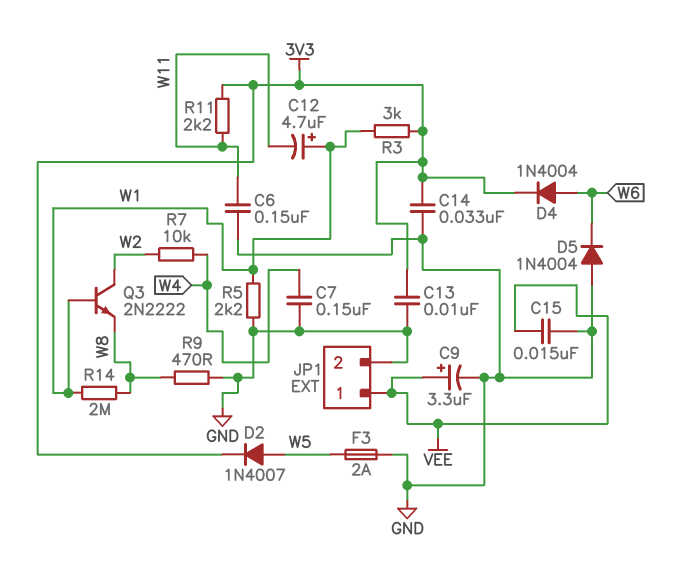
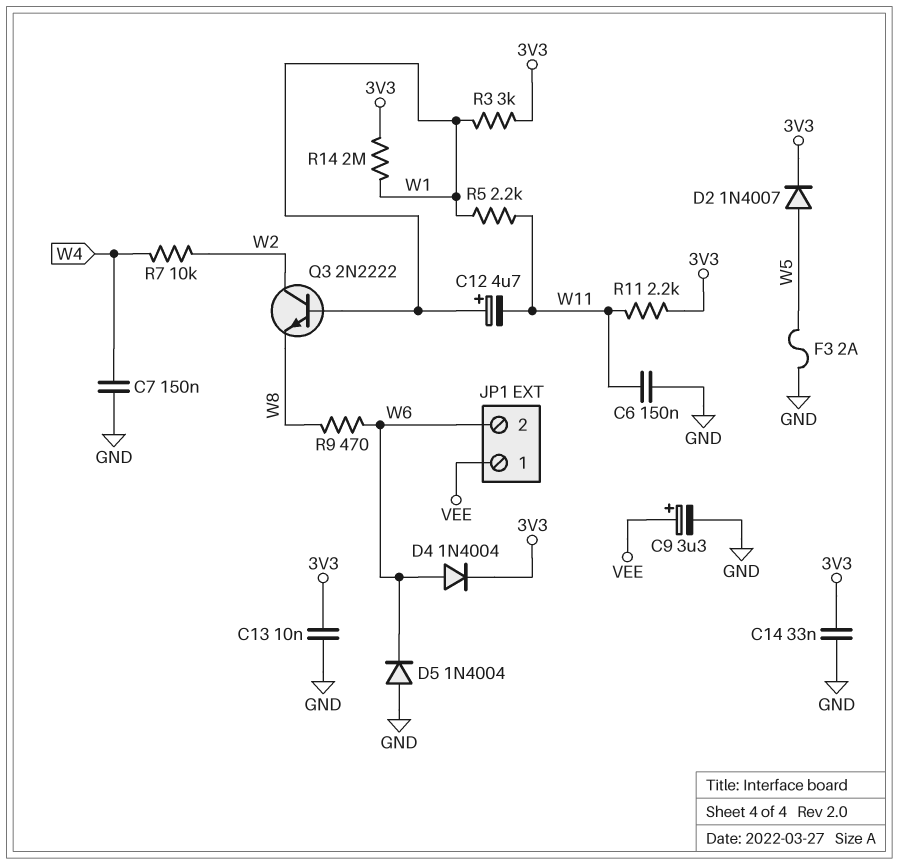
C15: 15nF (GND, VEE) -> none
JP1 pin 2: GND -> W6
R5: 2.2k (GND, W1) -> 2.2k (W1, W11)
R9: 470 (GND, W8) -> 470 (W6, W8)
R14: 2M (W1, W8) -> 2M (3V3, W1)

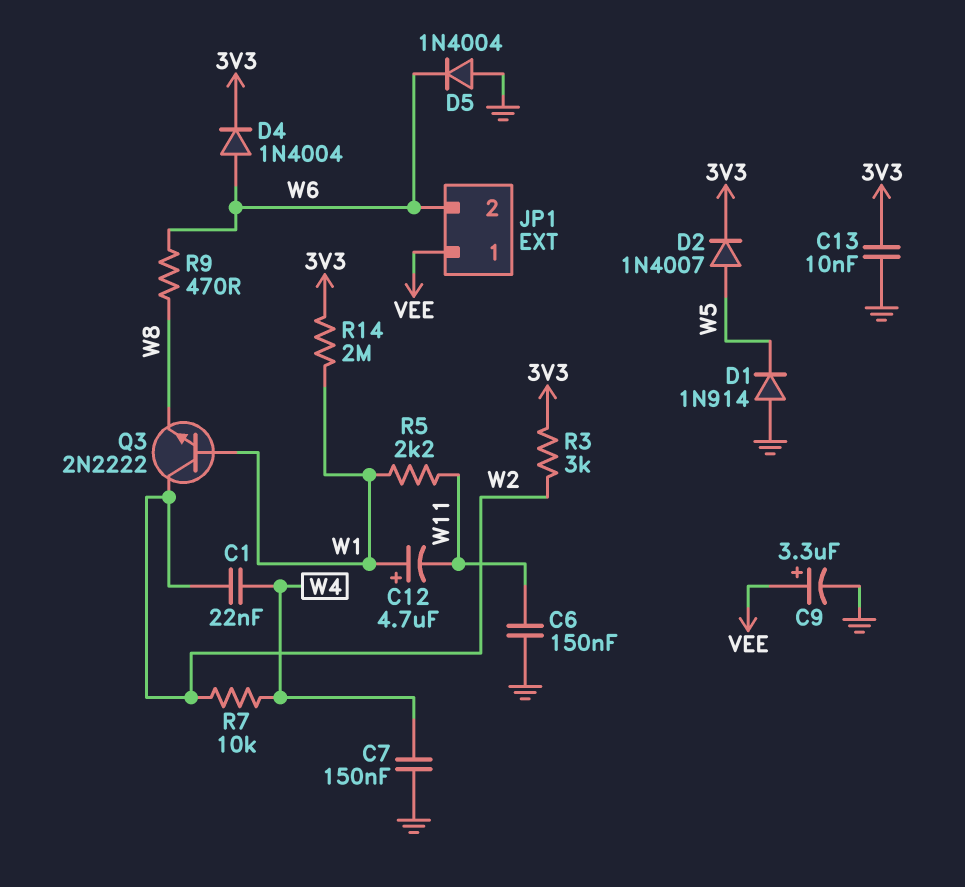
C1: none -> 22nF (W2, W4)
C14: 33nF (3V3, GND) -> none
D1: none -> diode 1N914 (A GND, K W5)
F3: 2A (GND, W5) -> none
R3: 3k (3V3, W1) -> 3k (3V3, W2)
R11: 2.2k (3V3, W11) -> none

